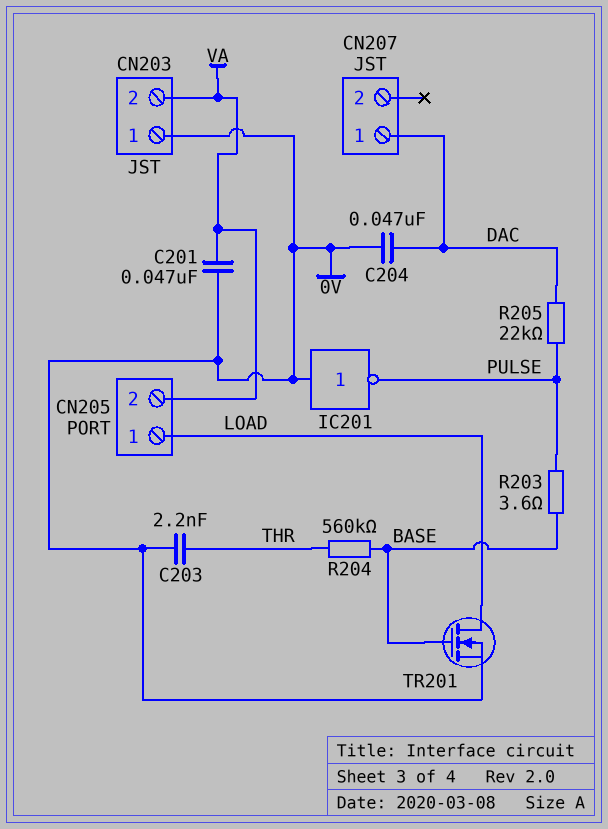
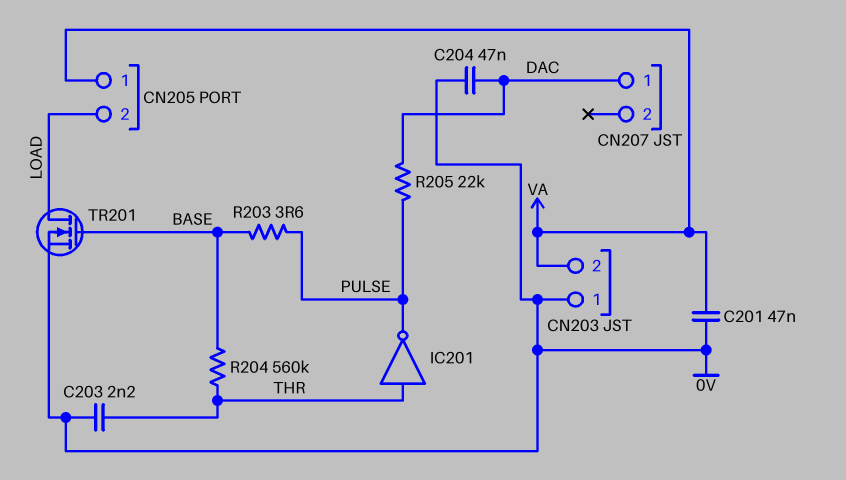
CN205 pin 1: LOAD -> VA
CN205 pin 2: VA -> LOAD
IC201: NOT (in 0V, out PULSE) -> NOT (in THR, out PULSE)

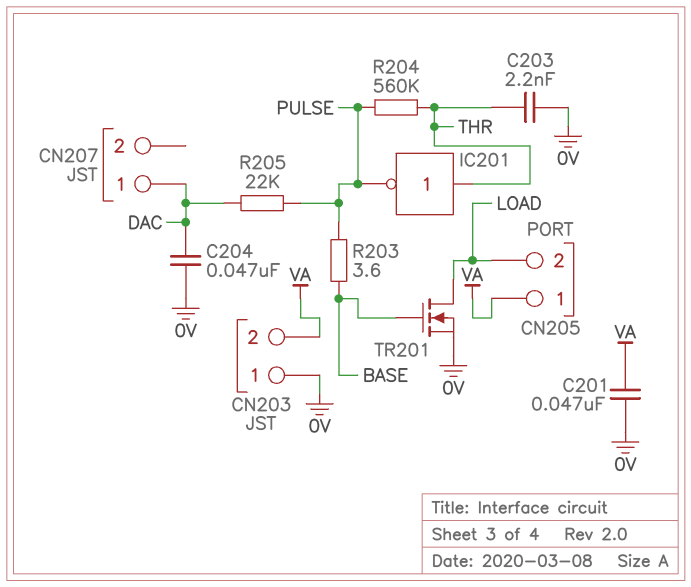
R204: 560k (BASE, THR) -> 560k (PULSE, THR)

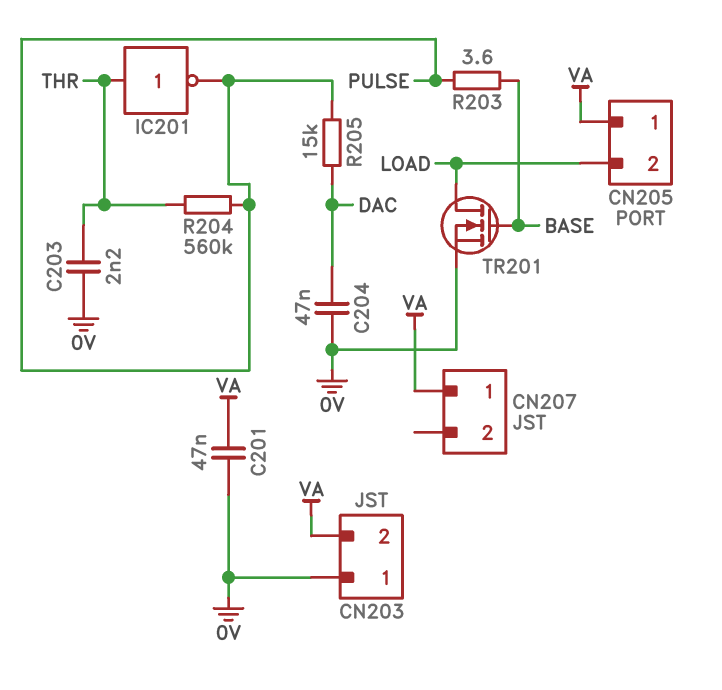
CN207 pin 1: DAC -> VA
R205: 22k (DAC, PULSE) -> 15k (DAC, PULSE)

